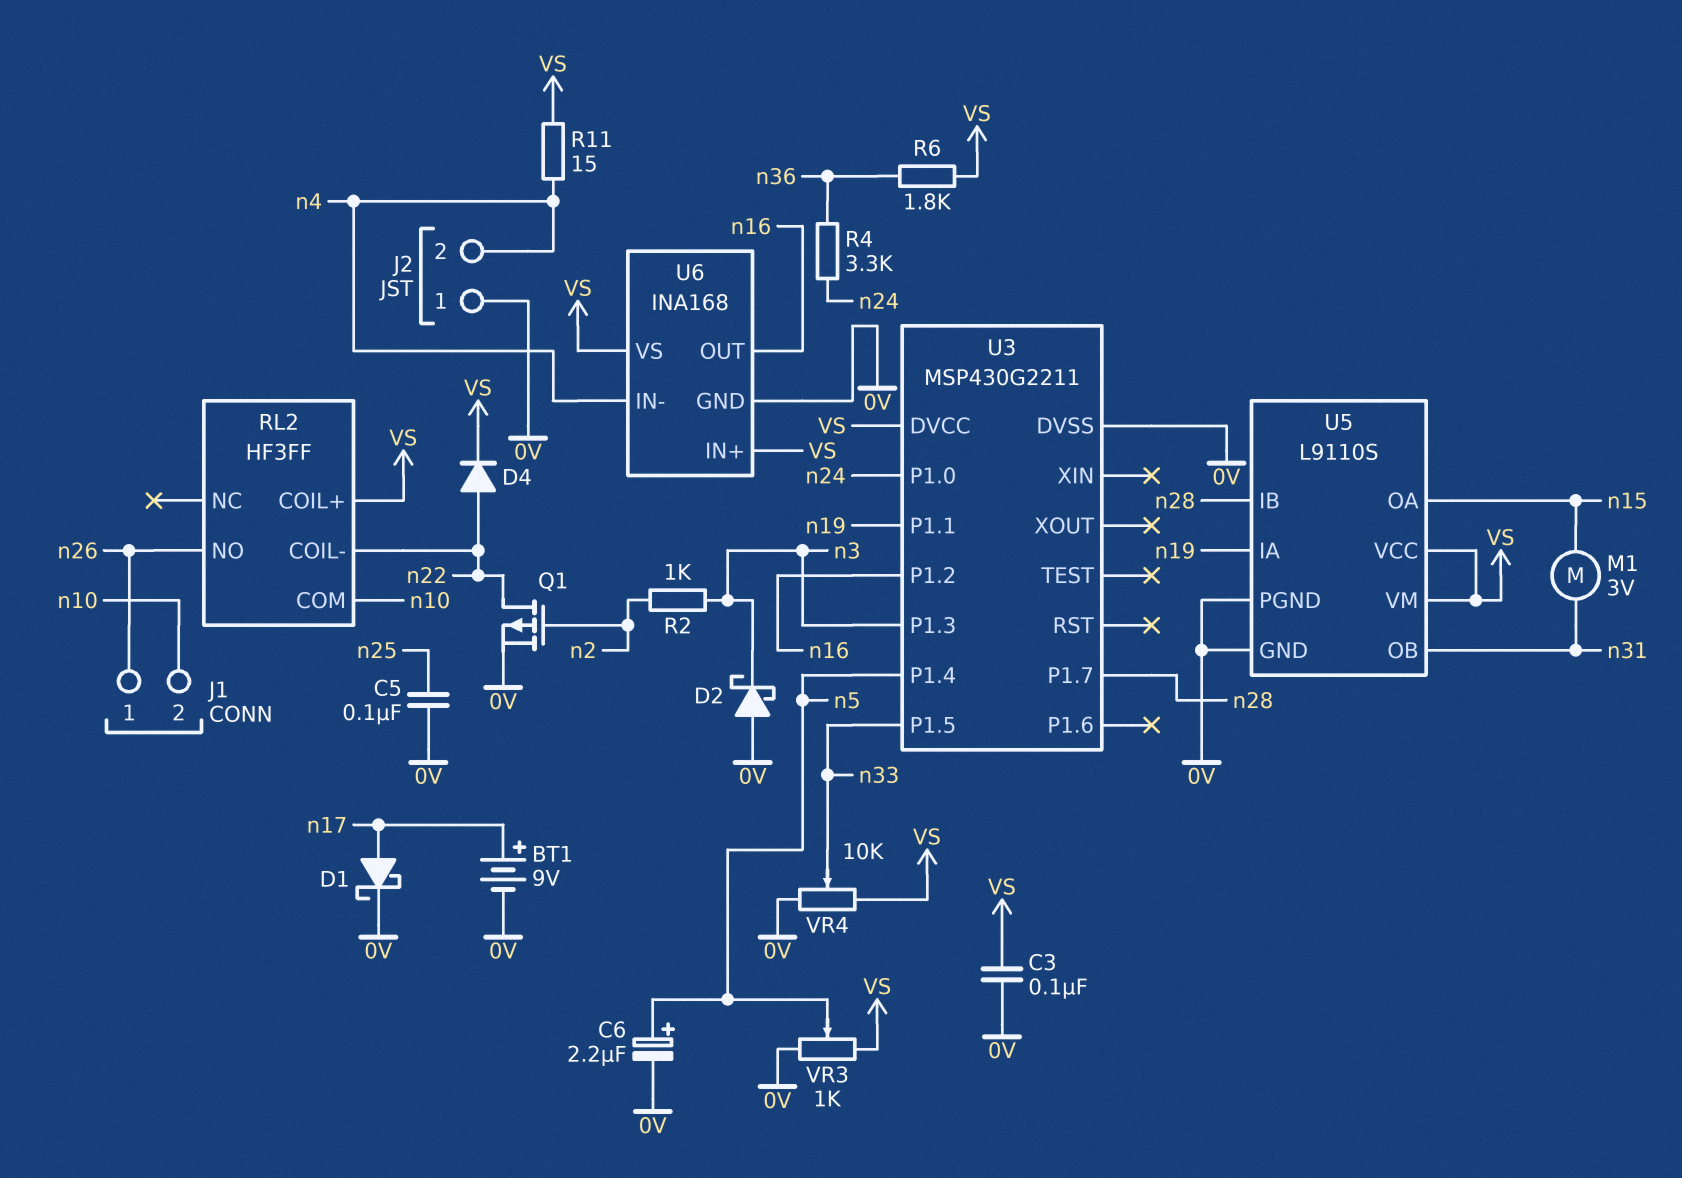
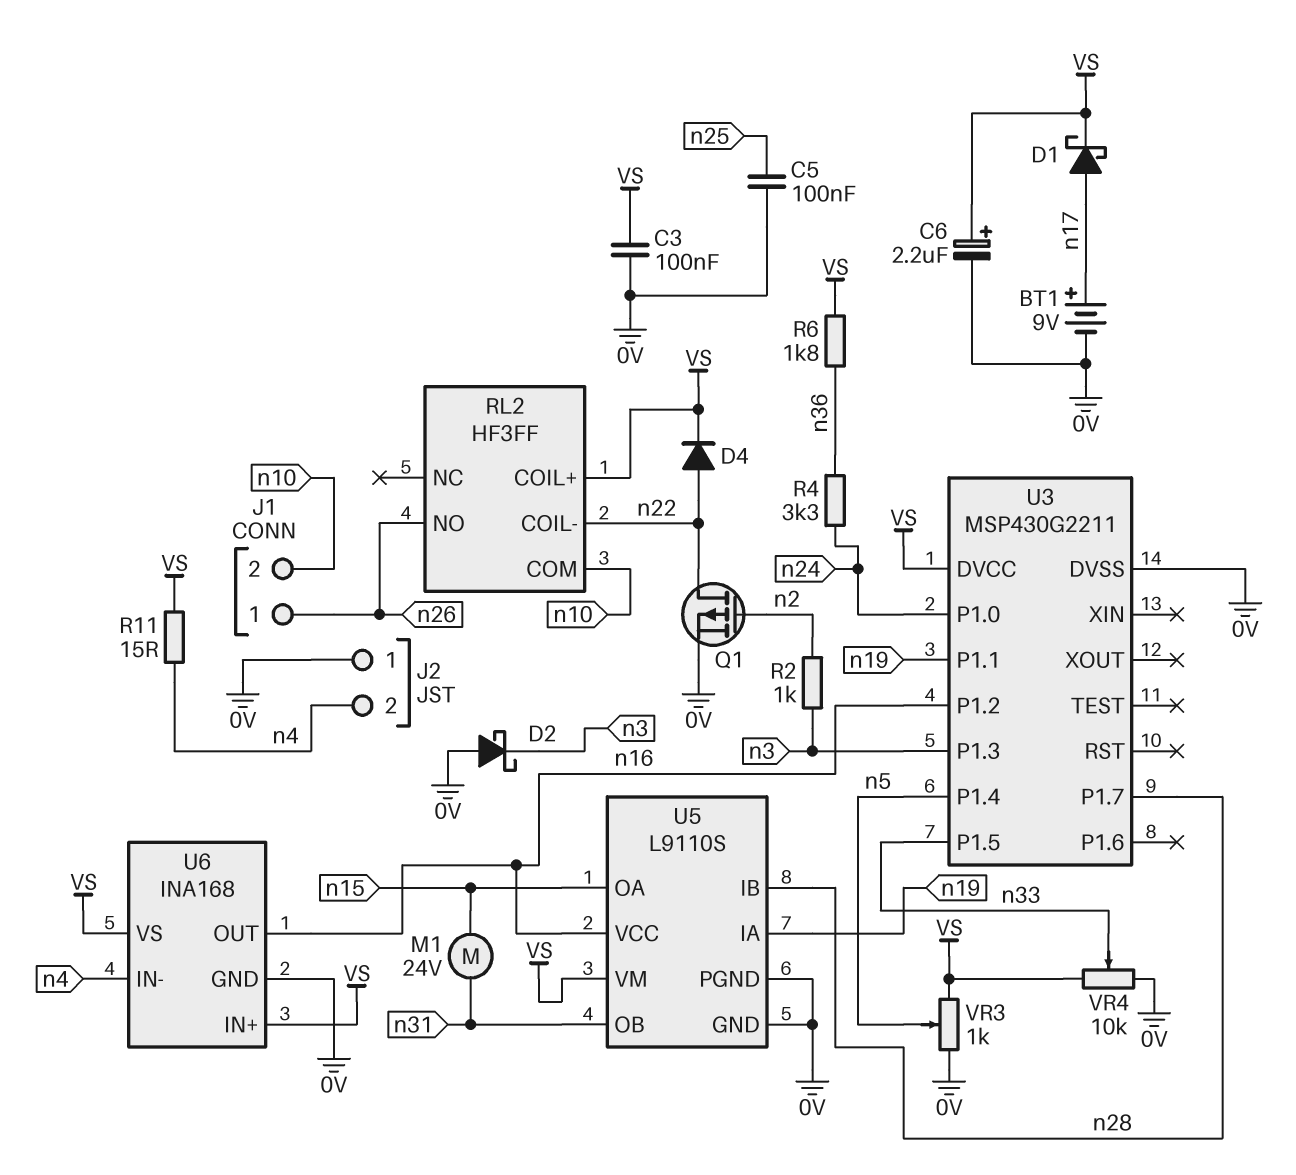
C6: 2.2uF (plus n5, minus 0V) -> 2.2uF (plus VS, minus 0V)
D1: schottky (A n17, K 0V) -> schottky (A n17, K VS)
M1: motor 3V (n15, n31) -> motor 24V (n15, n31)
U5 pin VCC: VS -> n16

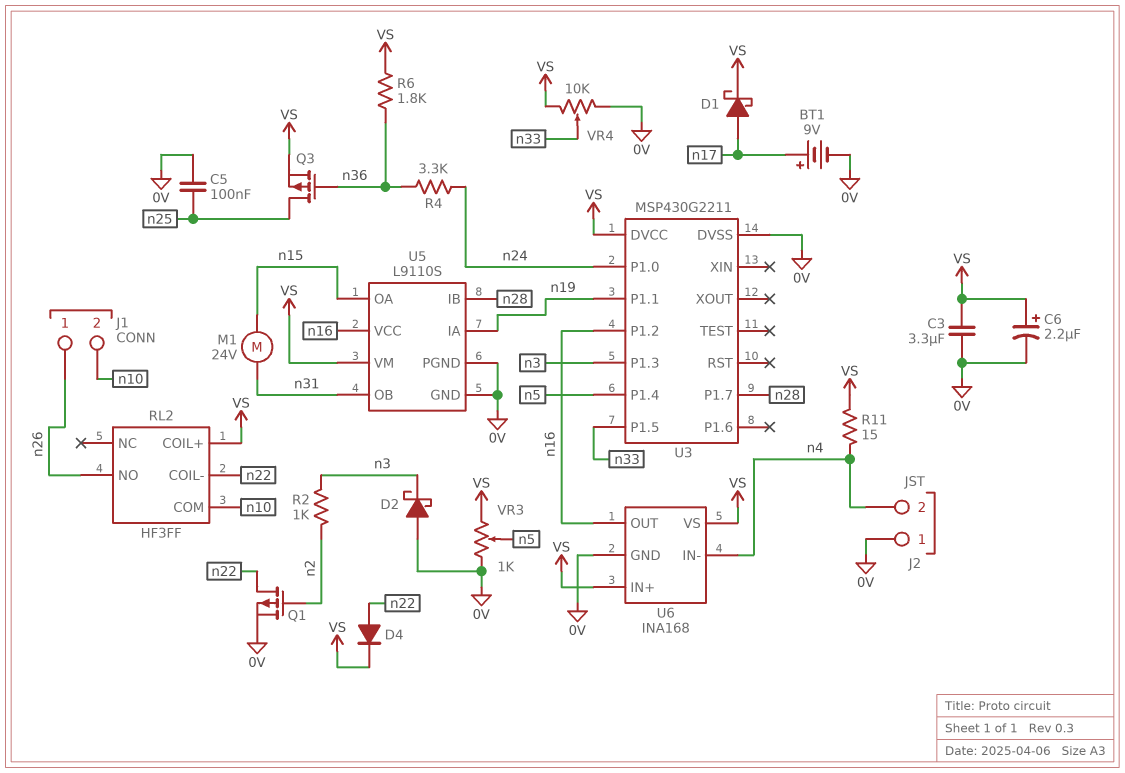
C3: 100nF (0V, VS) -> 3.3uF (0V, VS)
Q3: none -> PMOS (G n36, D n25, S VS)

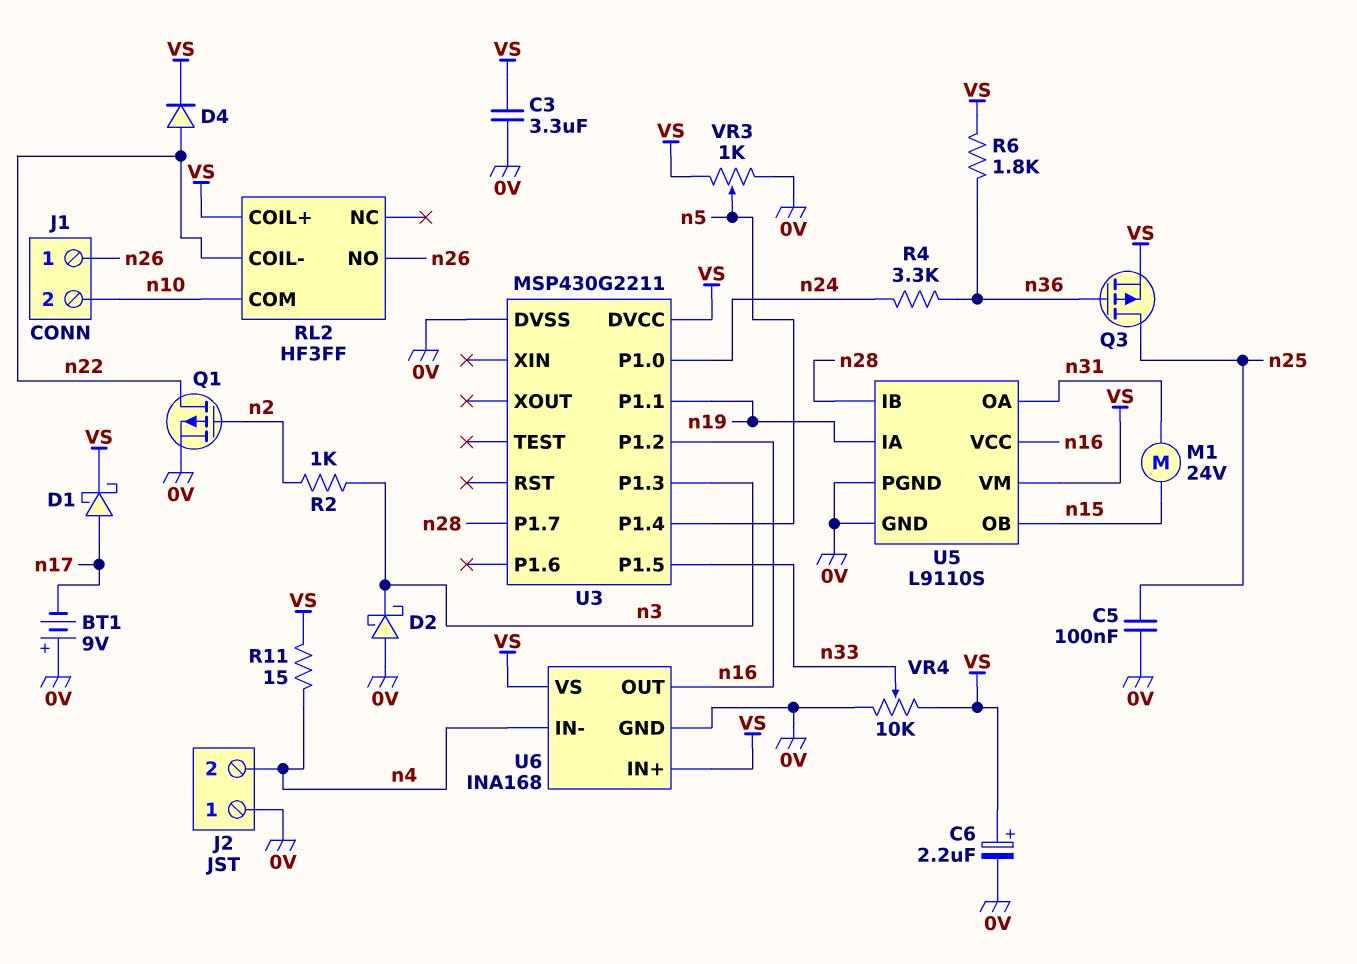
BT1: 9V (plus n17, minus 0V) -> 9V (plus 0V, minus n17)
U5 pin OA: n15 -> n31
U5 pin OB: n31 -> n15

